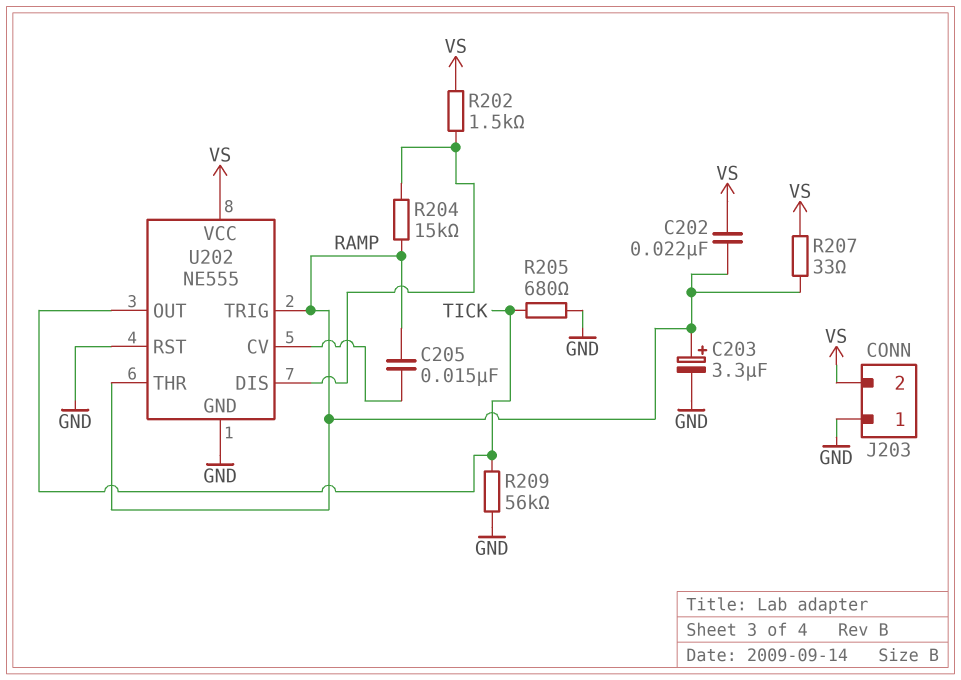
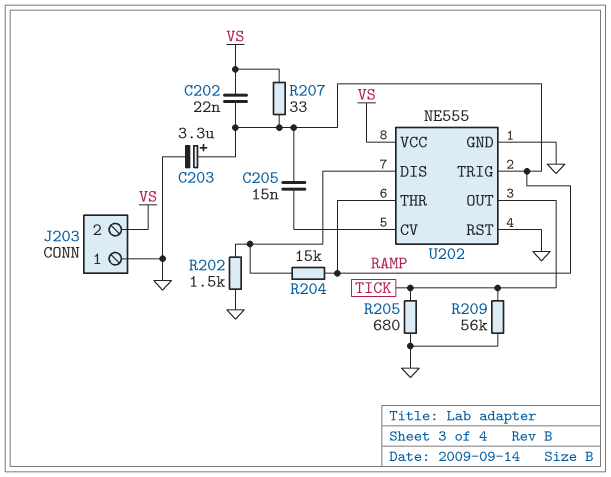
R202: 1.5k (U202/DIS, VS) -> 1.5k (GND, U202/DIS)

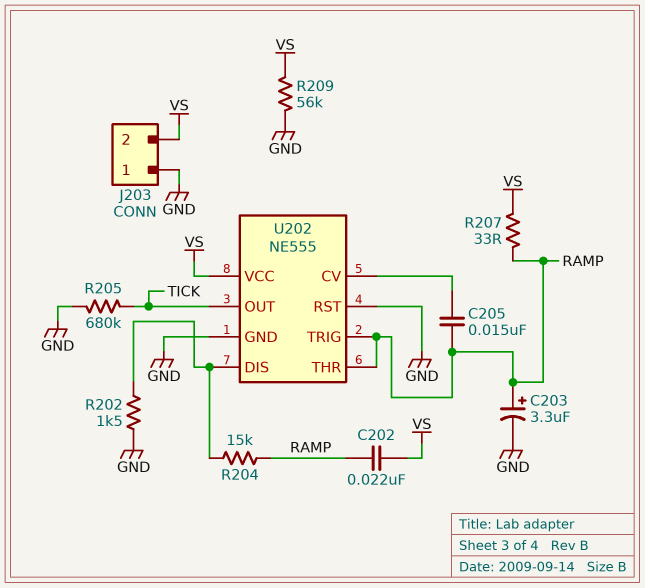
R205: 680 (GND, TICK) -> 680k (GND, TICK)
R209: 56k (GND, TICK) -> 56k (GND, VS)

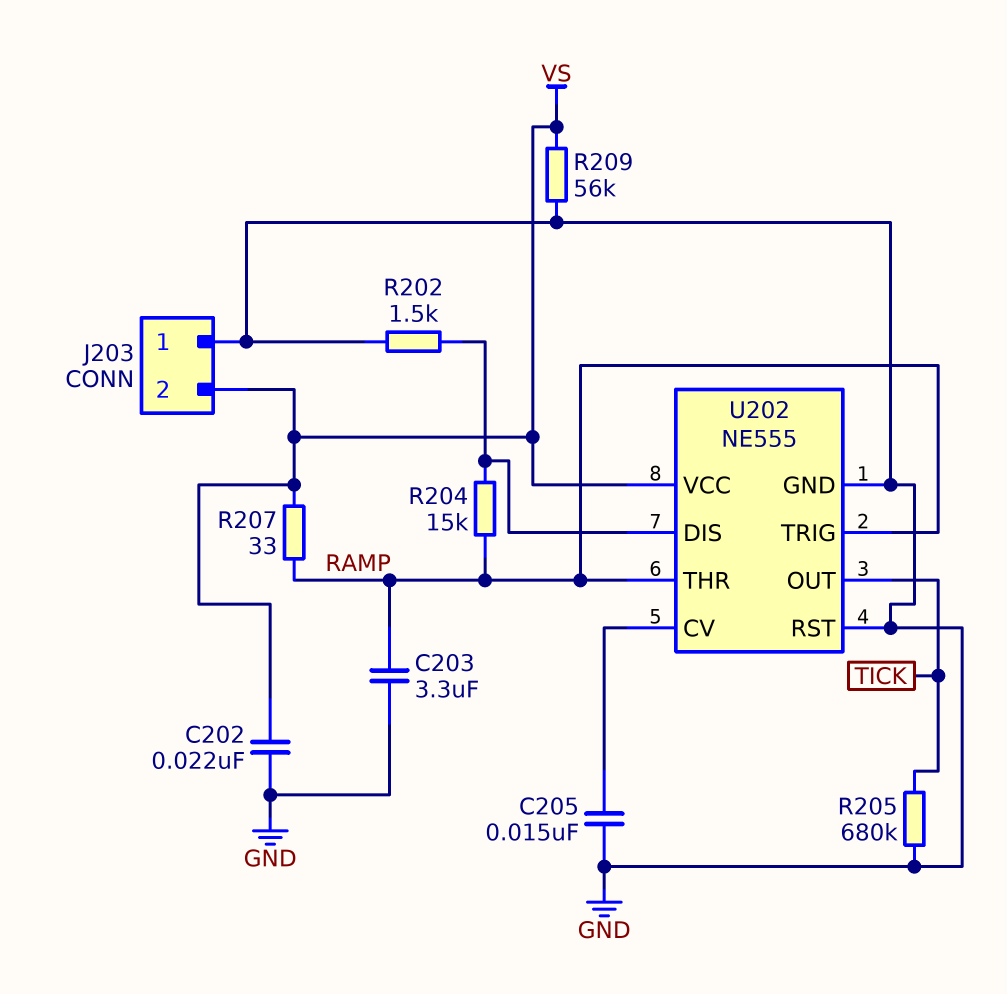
C202: 22nF (RAMP, VS) -> 22nF (GND, VS)
C203: 3.3uF (plus RAMP, minus GND) -> 3.3uF (GND, RAMP)
C205: 15nF (RAMP, U202/CV) -> 15nF (GND, U202/CV)

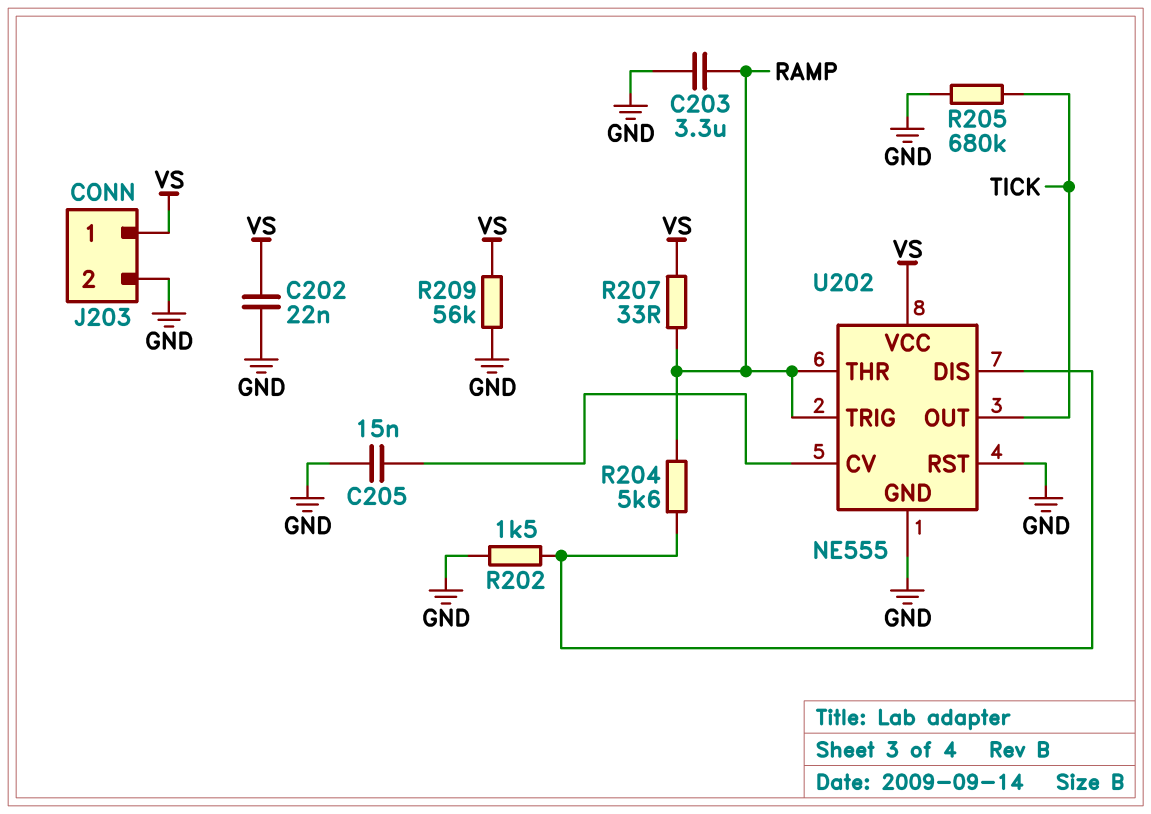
J203 pin 1: GND -> VS
J203 pin 2: VS -> GND
R204: 15k (RAMP, U202/DIS) -> 5.6k (RAMP, U202/DIS)

